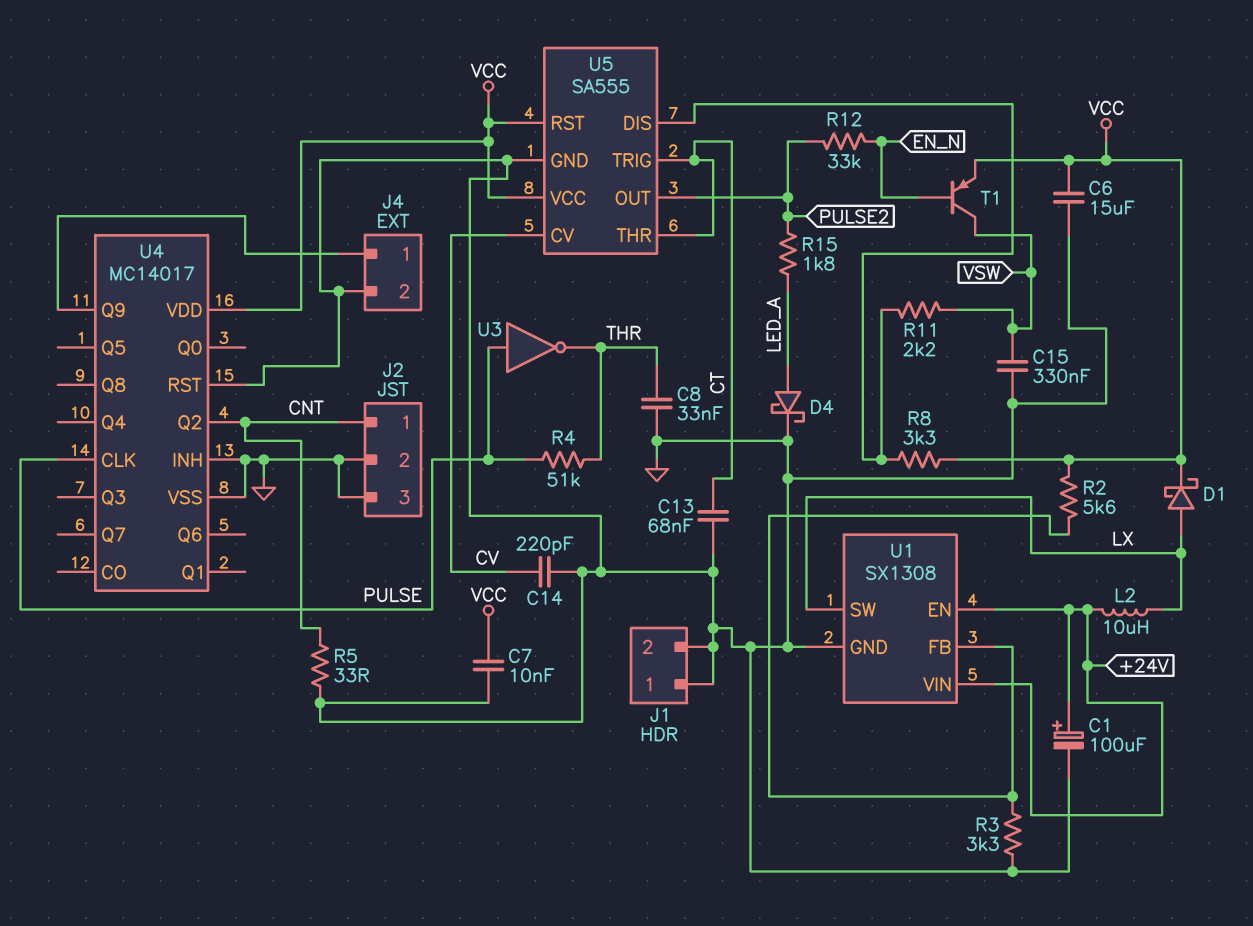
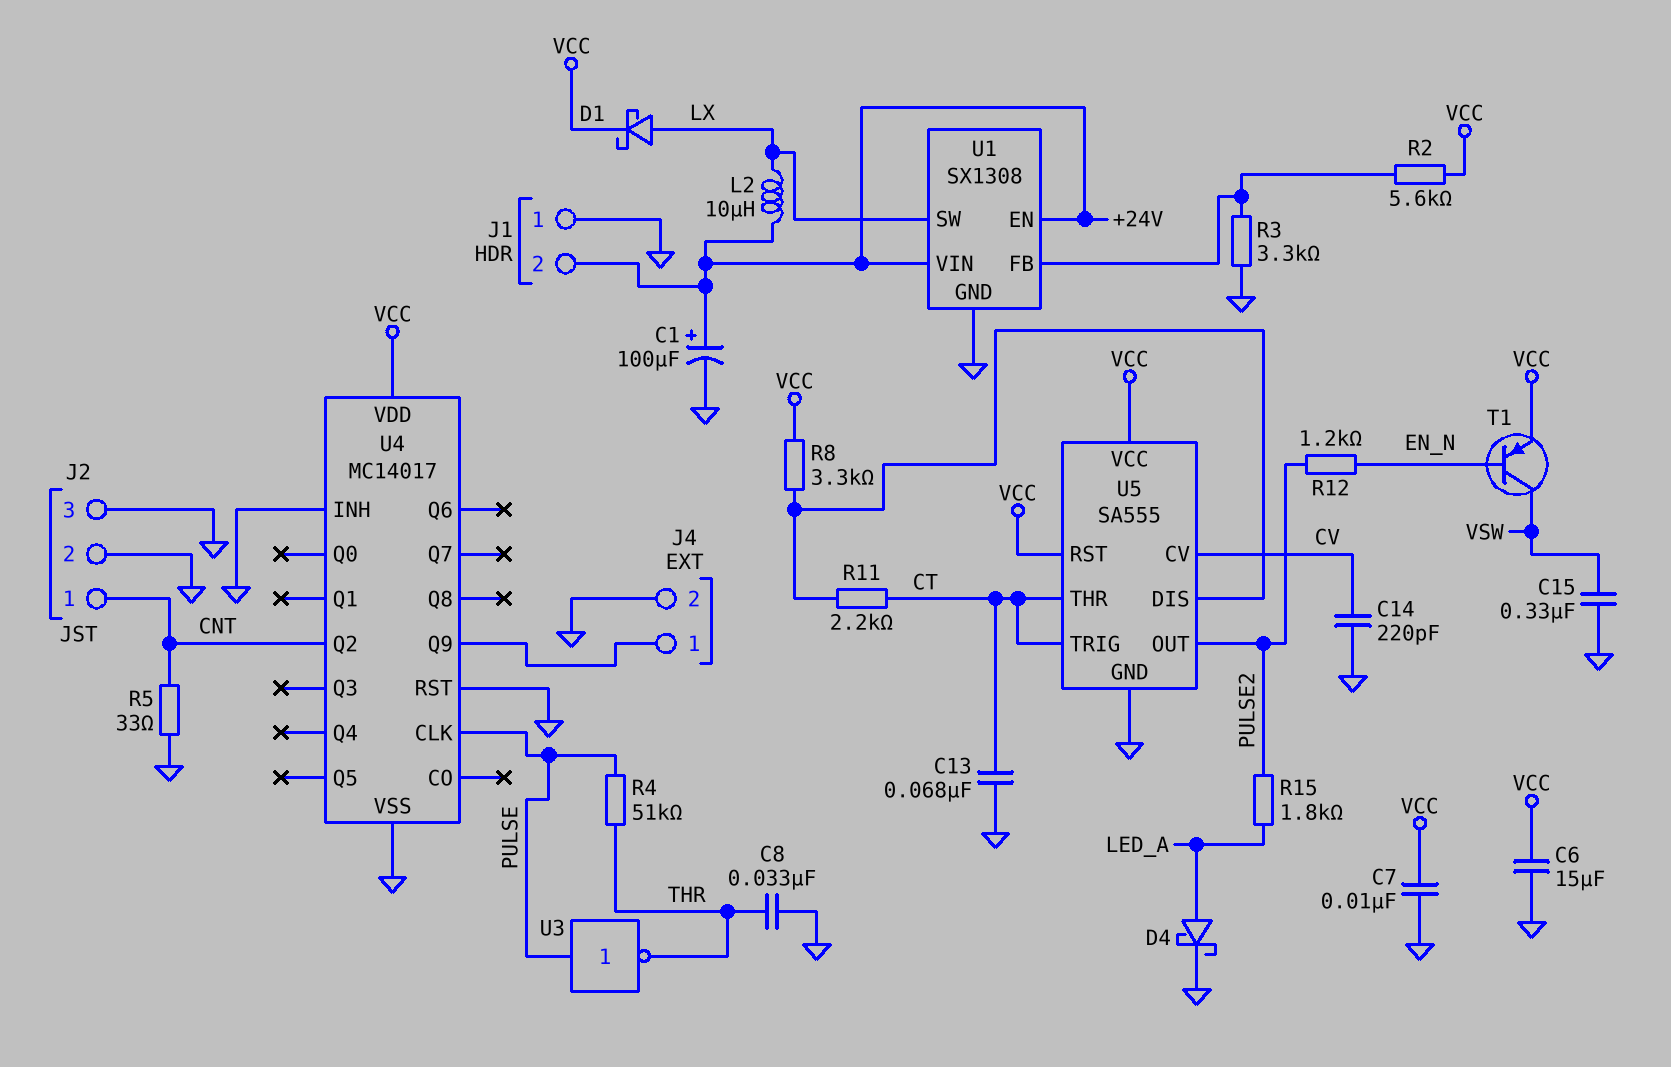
J1 pin 2: GND -> +24V
R11: 2.2k (U5/DIS, VSW) -> 2.2k (CT, U5/DIS)
R12: 33k (EN_N, PULSE2) -> 1.2k (EN_N, PULSE2)

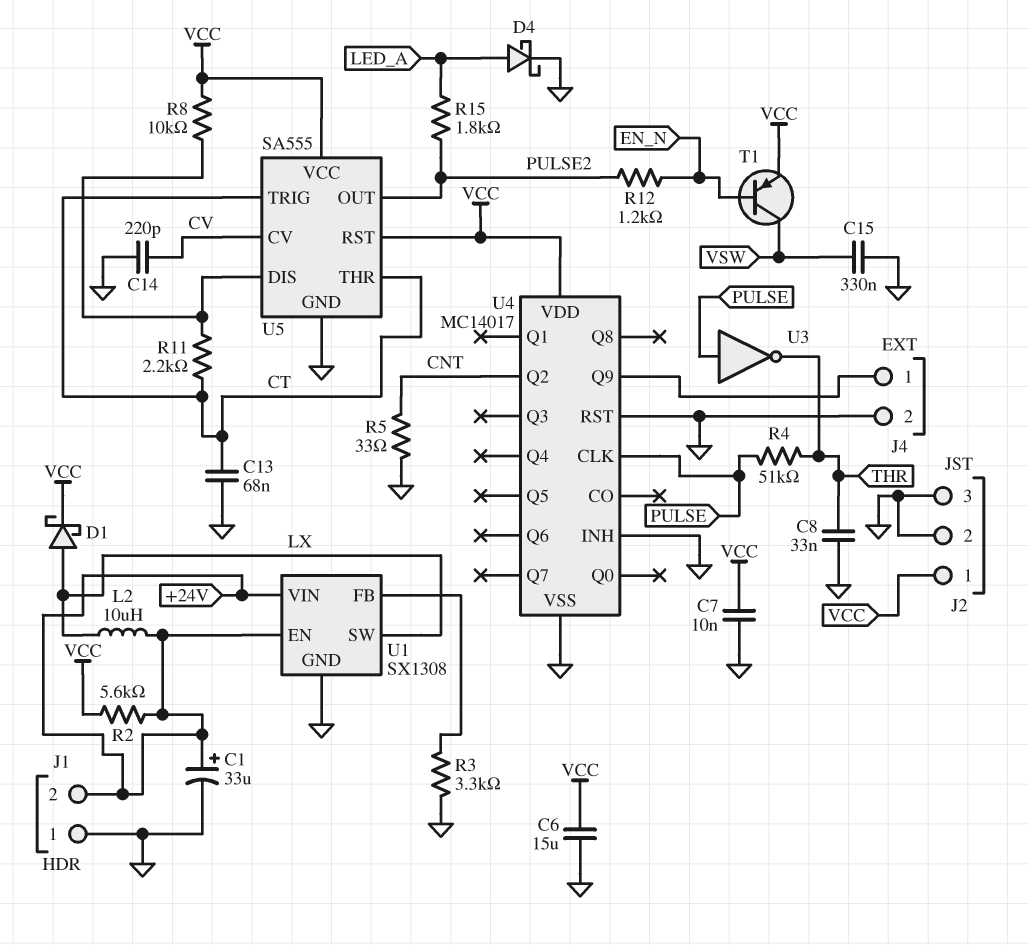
C1: 100uF (plus +24V, minus GND) -> 33uF (plus +24V, minus GND)
J2 pin 1: CNT -> VCC
R2: 5.6k (U1/FB, VCC) -> 5.6k (+24V, VCC)
R8: 3.3k (U5/DIS, VCC) -> 10k (U5/DIS, VCC)

